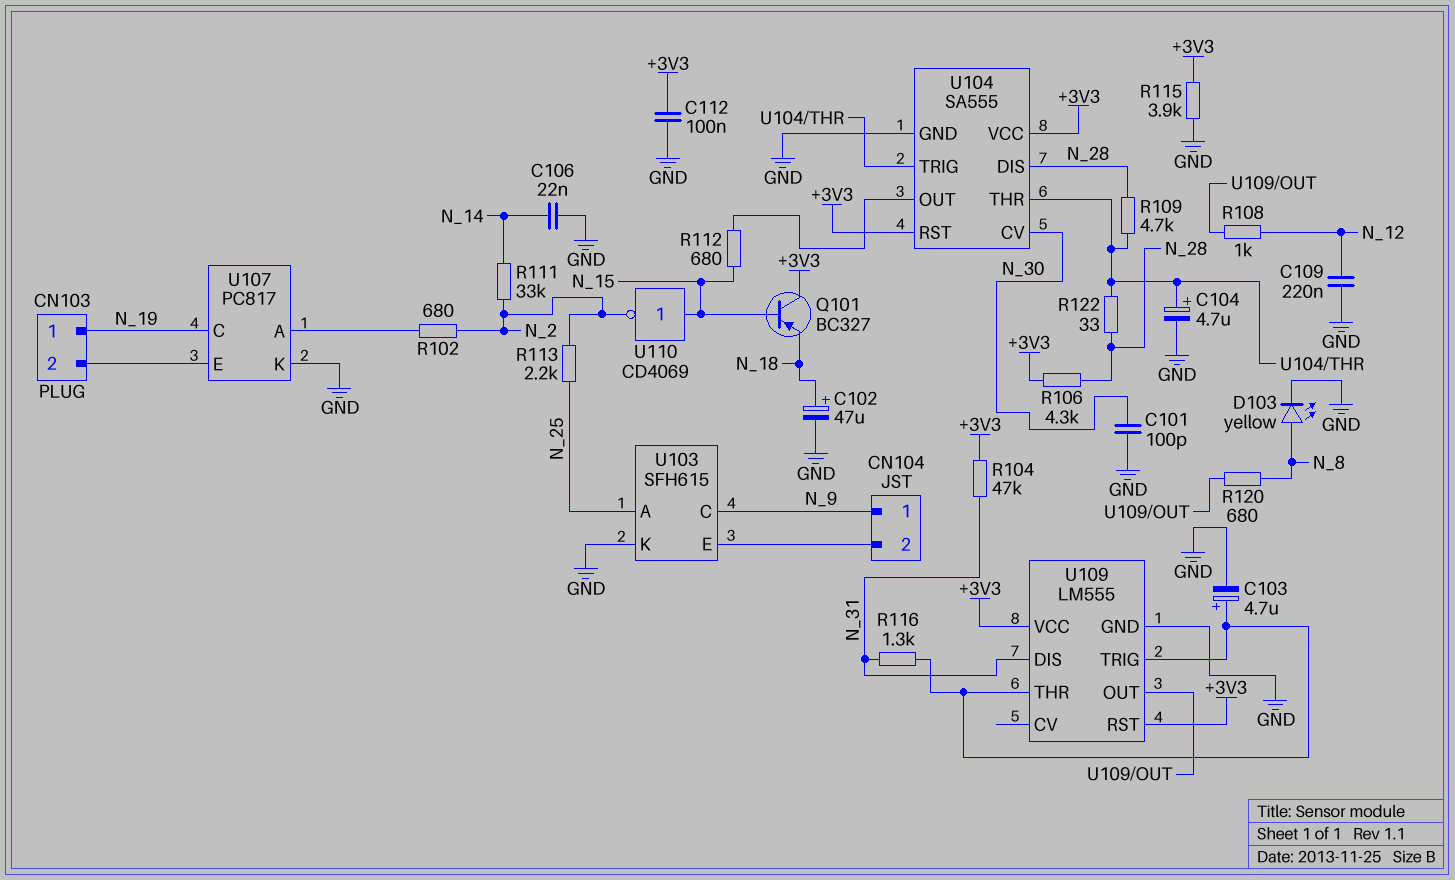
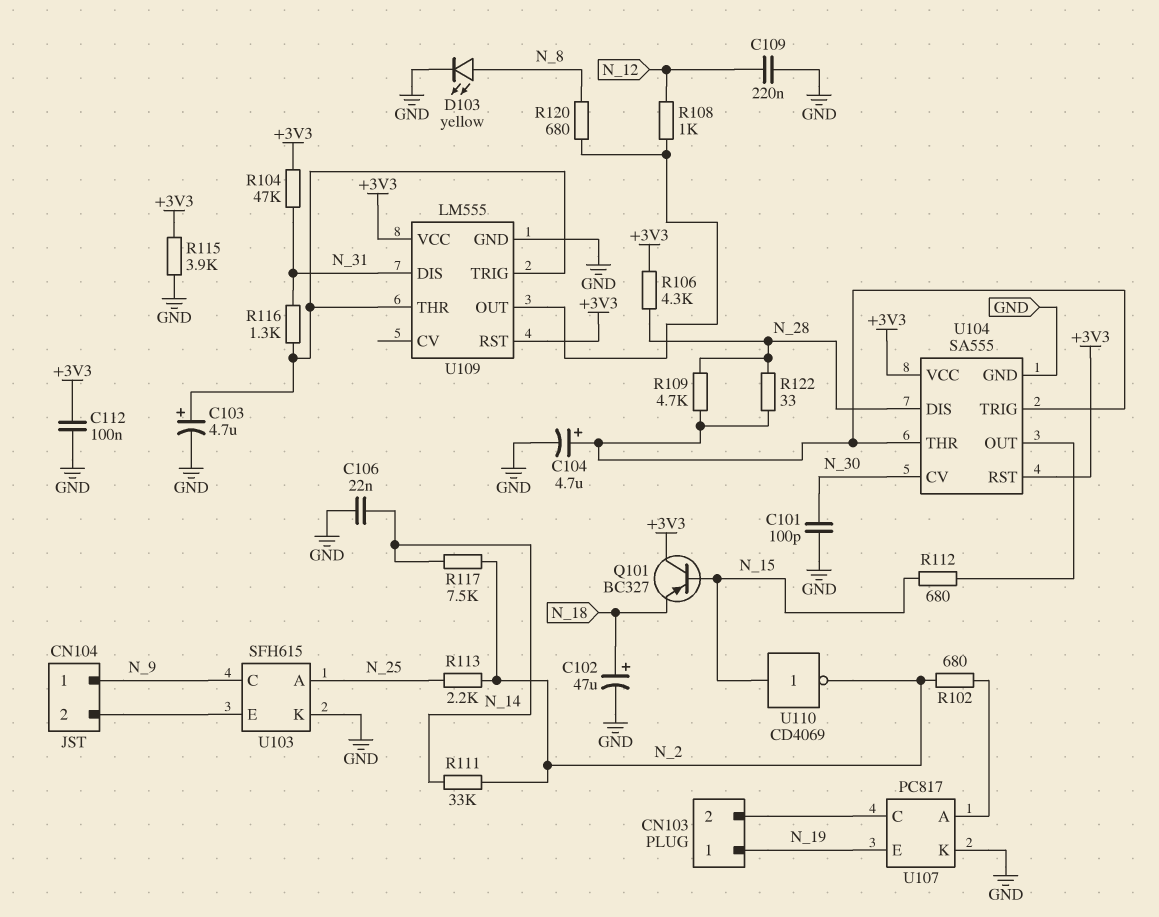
R117: none -> 7.5k (N_2, N_14)
U107 pin C: N_19 -> CN103/2
U107 pin E: CN103/2 -> N_19

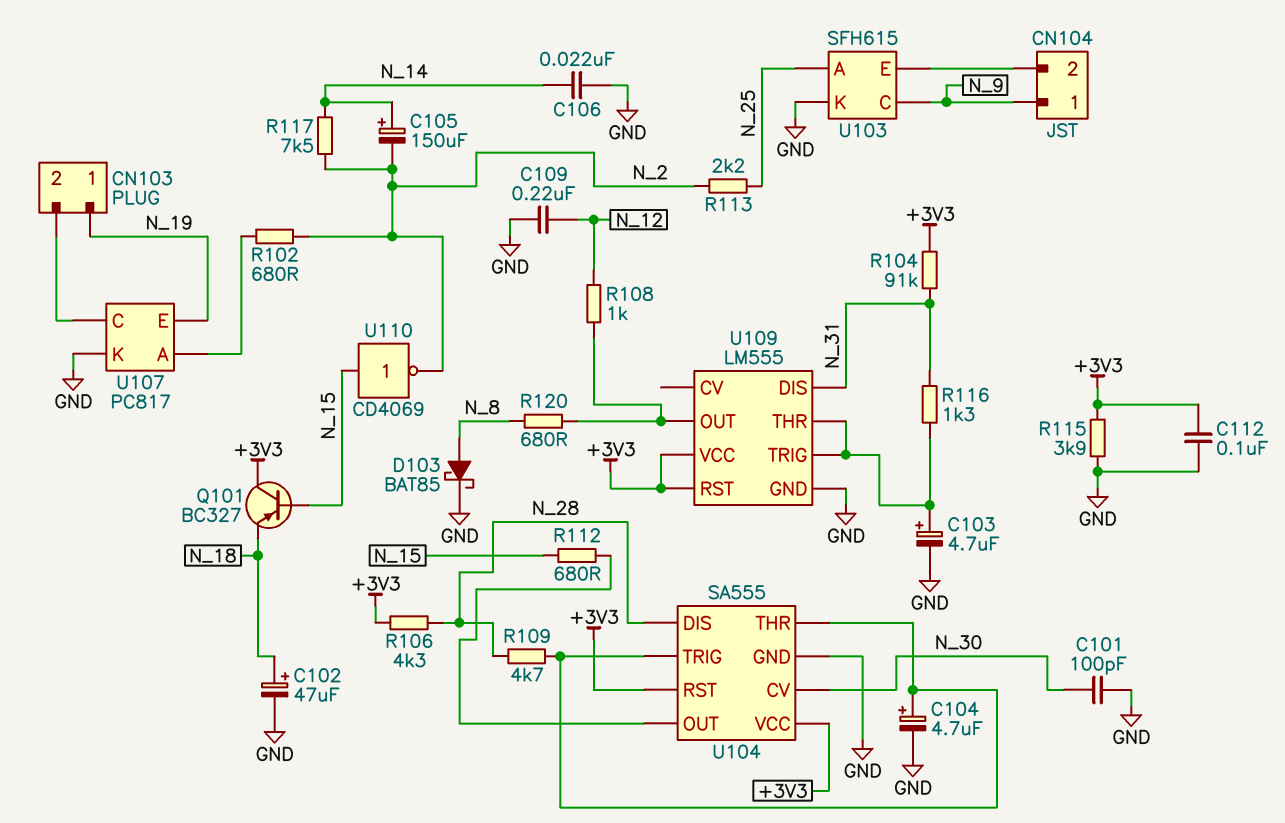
C105: none -> 150uF (plus N_14, minus N_2)
D103: LED yellow (A N_8, K GND) -> schottky BAT85 (A N_8, K GND)
R104: 47k (+3V3, N_31) -> 91k (+3V3, N_31)
R111: 33k (N_2, N_14) -> none
R122: 33 (N_28, U104/THR) -> none

